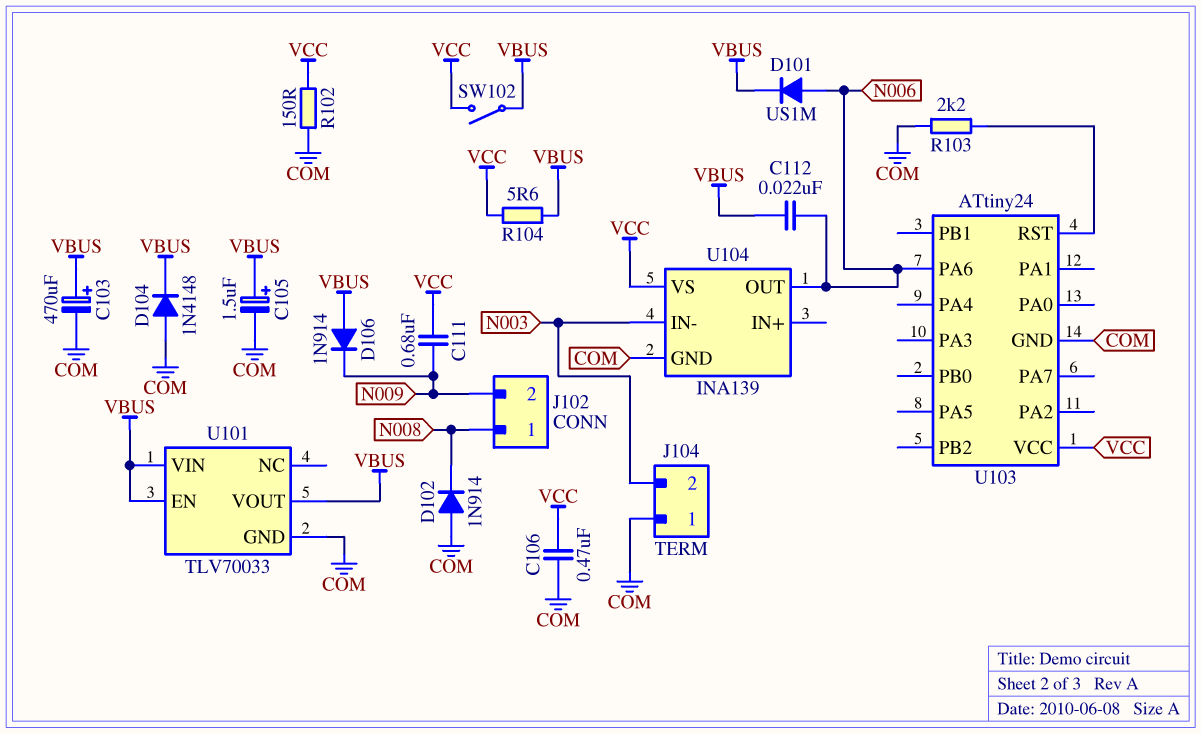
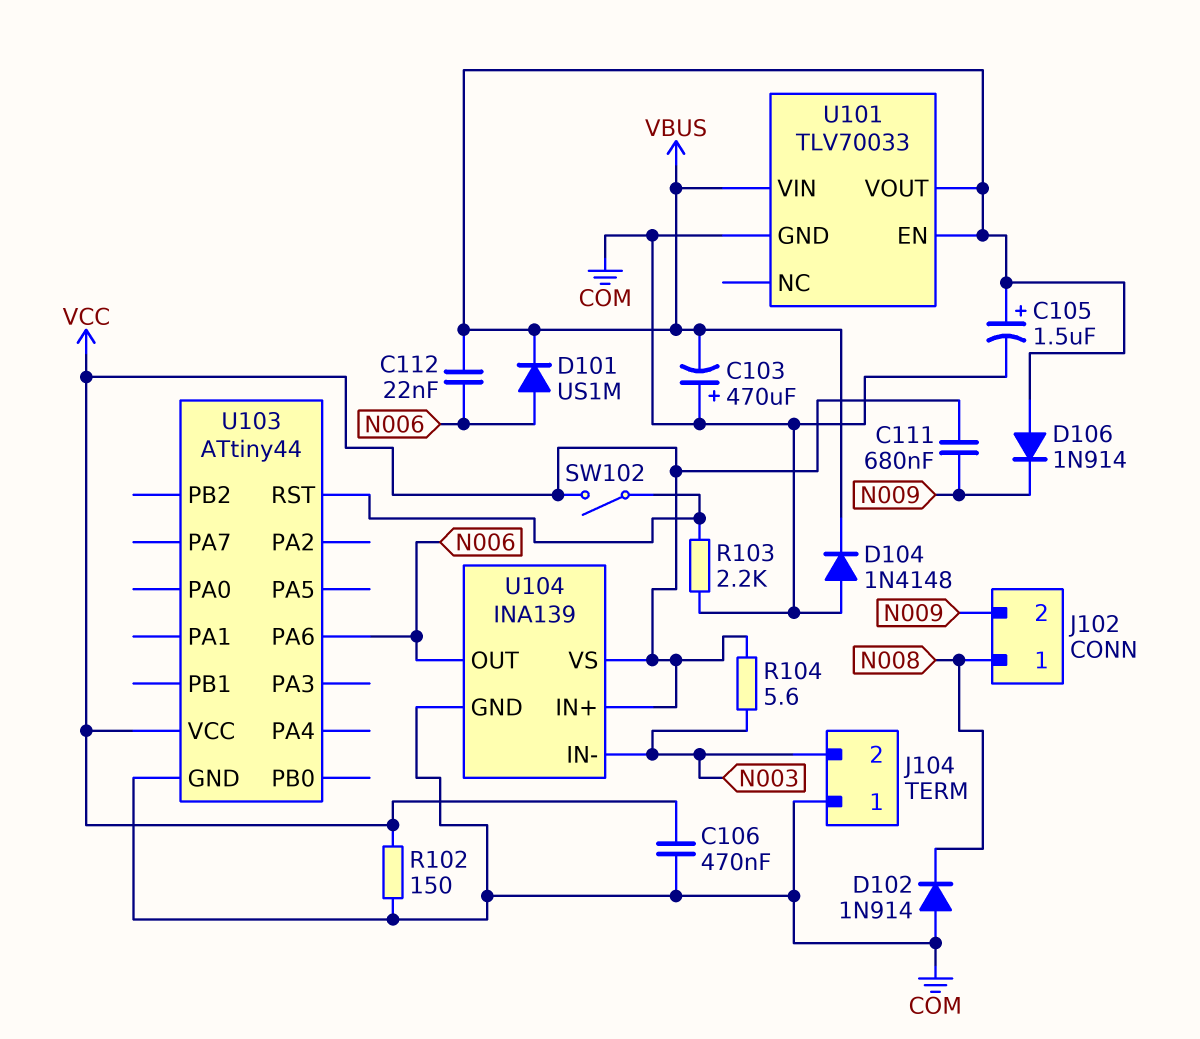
C103: 470uF (plus VBUS, minus COM) -> 470uF (plus COM, minus VBUS)
R104: 5.6 (VBUS, VCC) -> 5.6 (N003, VCC)
SW102: switch (VBUS, VCC) -> switch (U103/RST, VCC)
U103: ATtiny24 -> ATtiny44
U104 pin IN+: none -> VCC

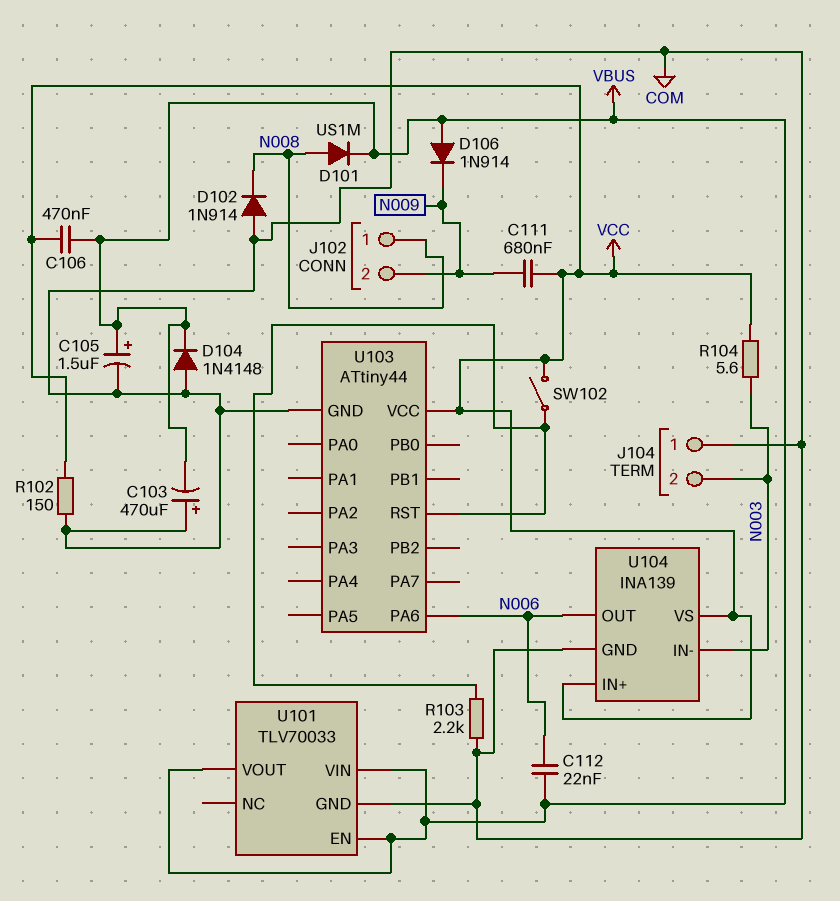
C106: 470nF (COM, VCC) -> 470nF (VBUS, VCC)
D101: diode US1M (A N006, K VBUS) -> diode US1M (A N008, K VBUS)

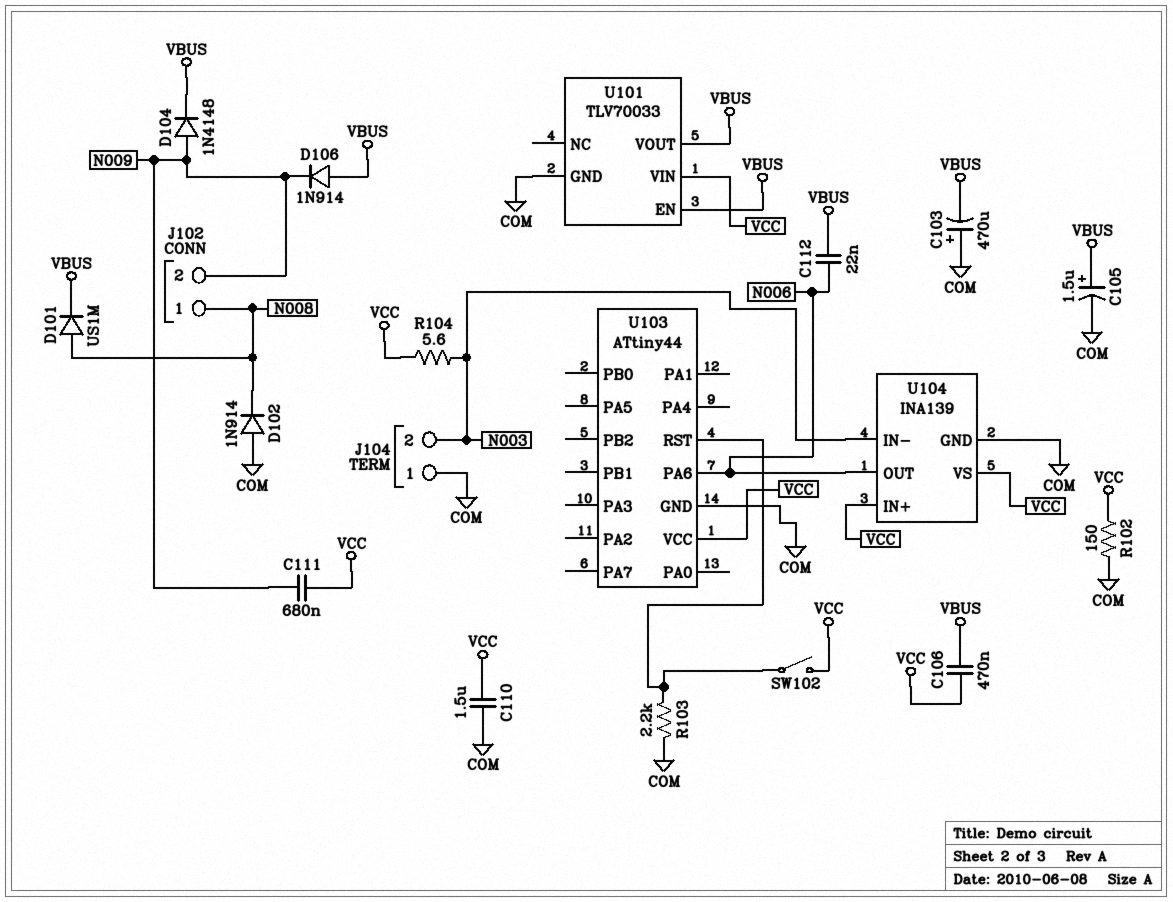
C110: none -> 1.5uF (COM, VCC)
D104: diode 1N4148 (A COM, K VBUS) -> diode 1N4148 (A N009, K VBUS)
U101 pin VIN: VBUS -> VCC

